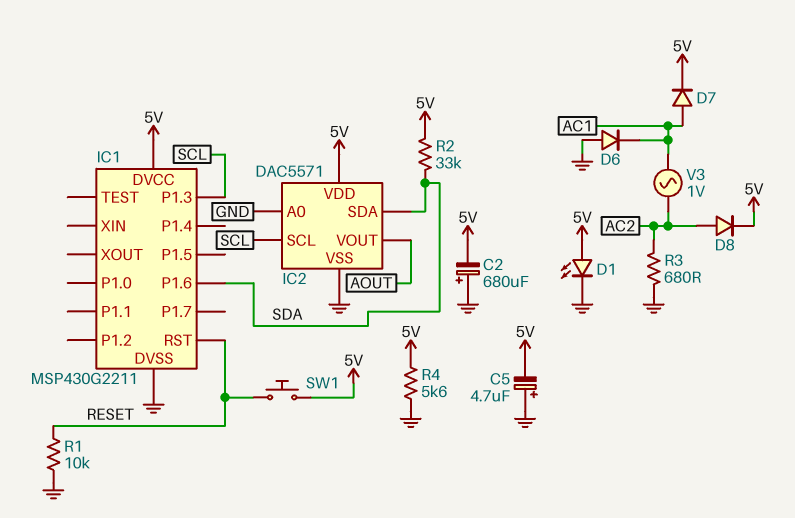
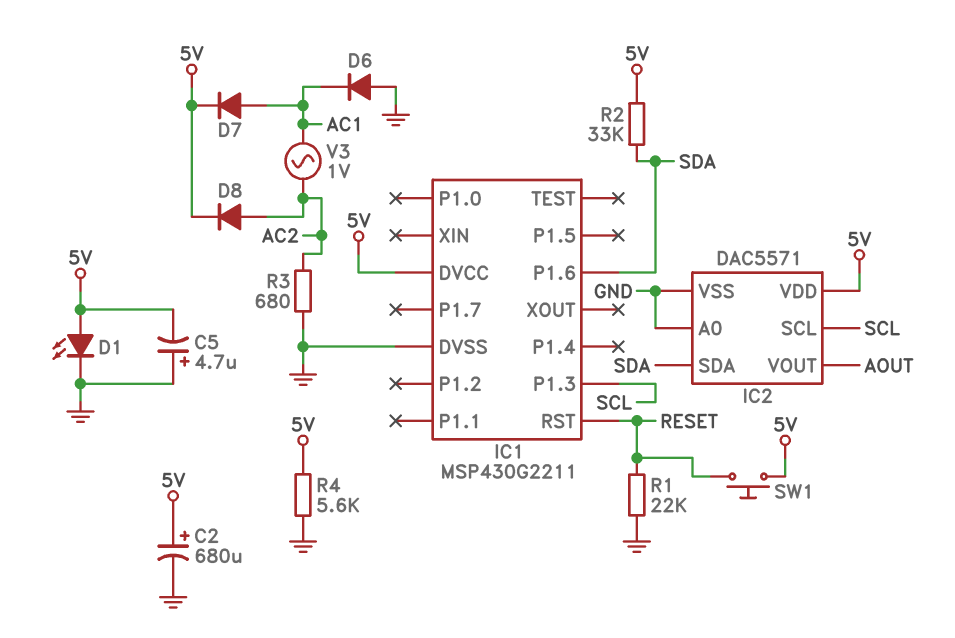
C2: 680uF (plus GND, minus 5V) -> 680uF (plus 5V, minus GND)
R1: 10k (GND, RESET) -> 22k (GND, RESET)

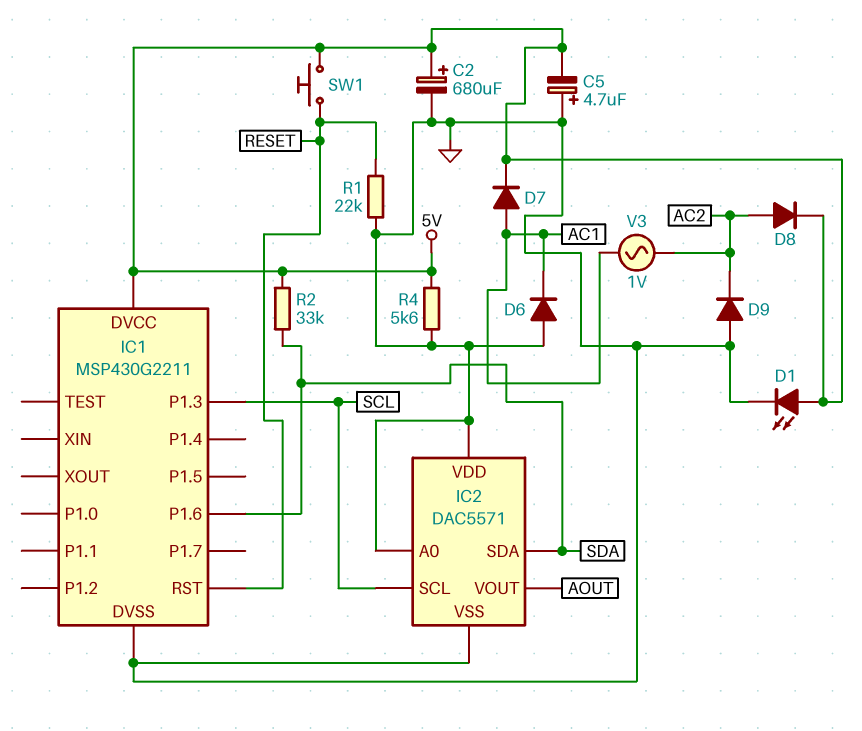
D9: none -> diode (A GND, K AC2)
IC2 pin VDD: 5V -> GND
R3: 680 (AC2, GND) -> none

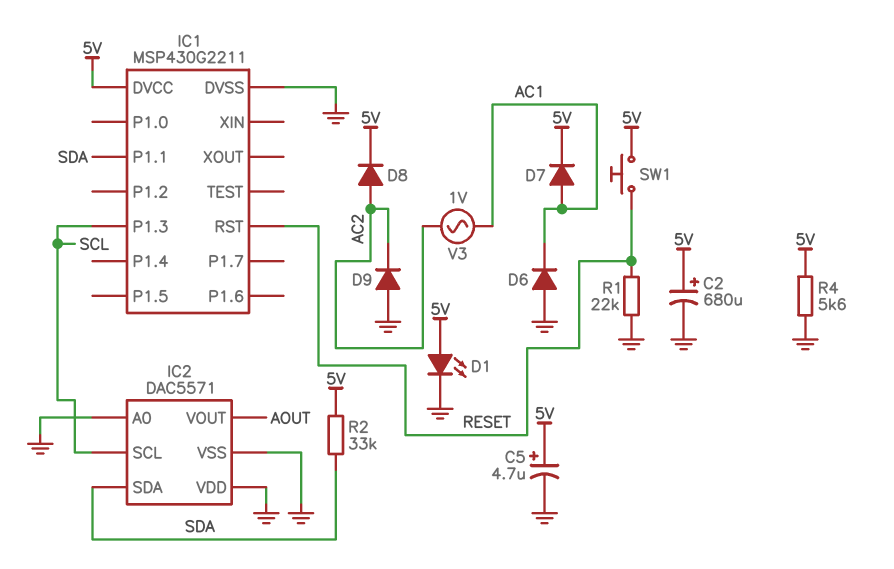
C5: 4.7uF (plus GND, minus 5V) -> 4.7uF (plus 5V, minus GND)
IC1 pin P1.1: none -> SDA
IC1 pin P1.6: SDA -> none

